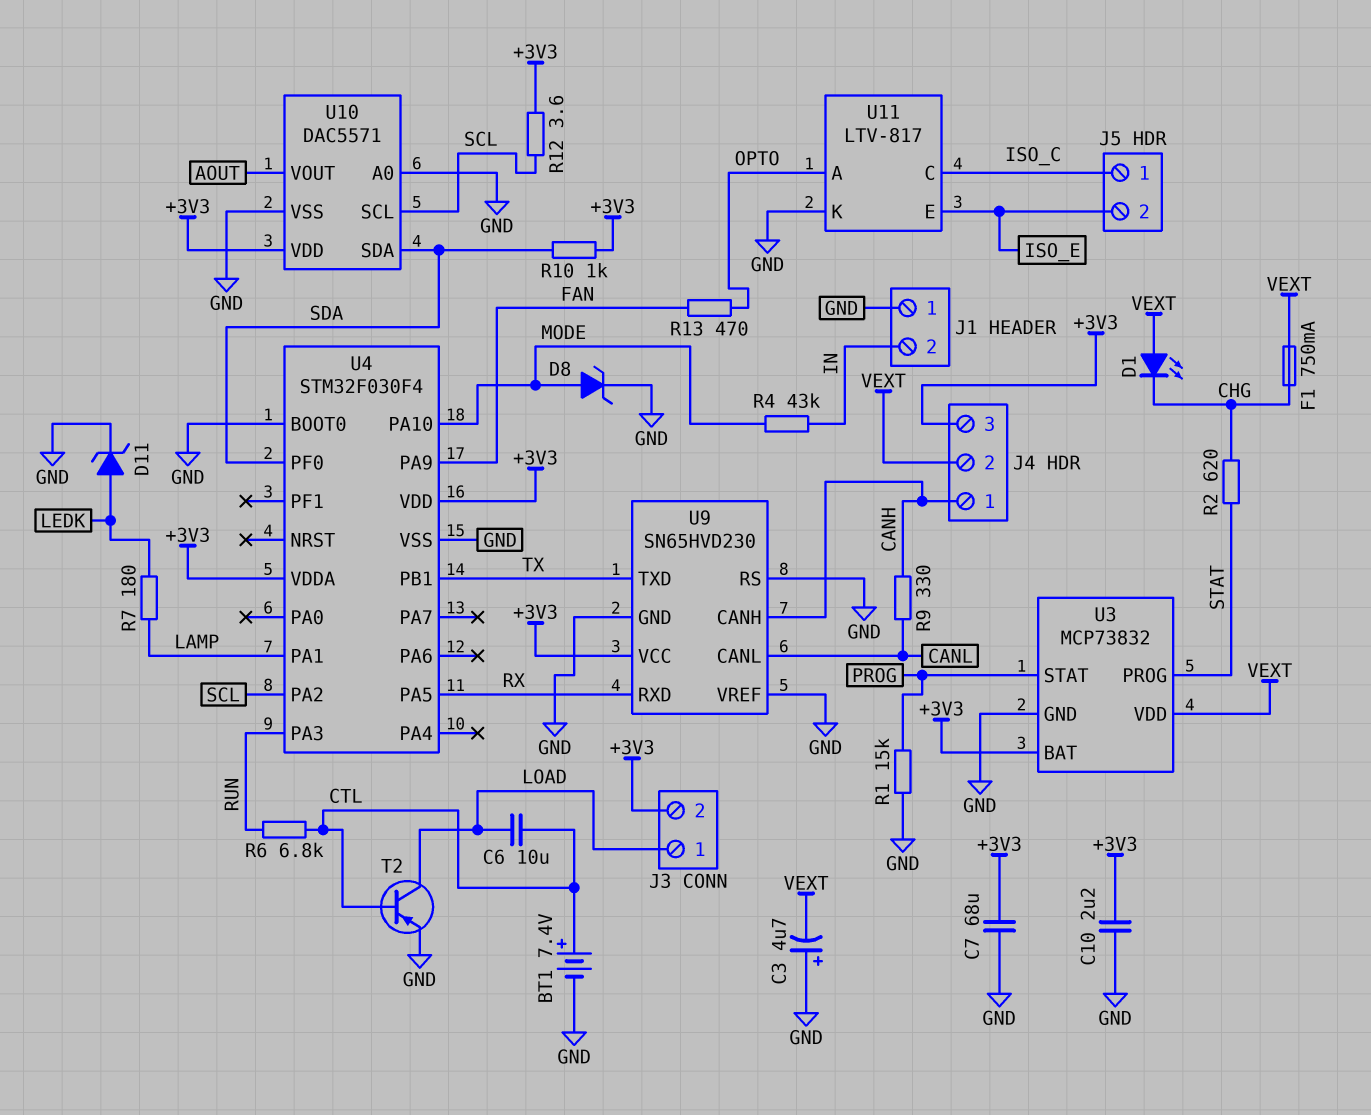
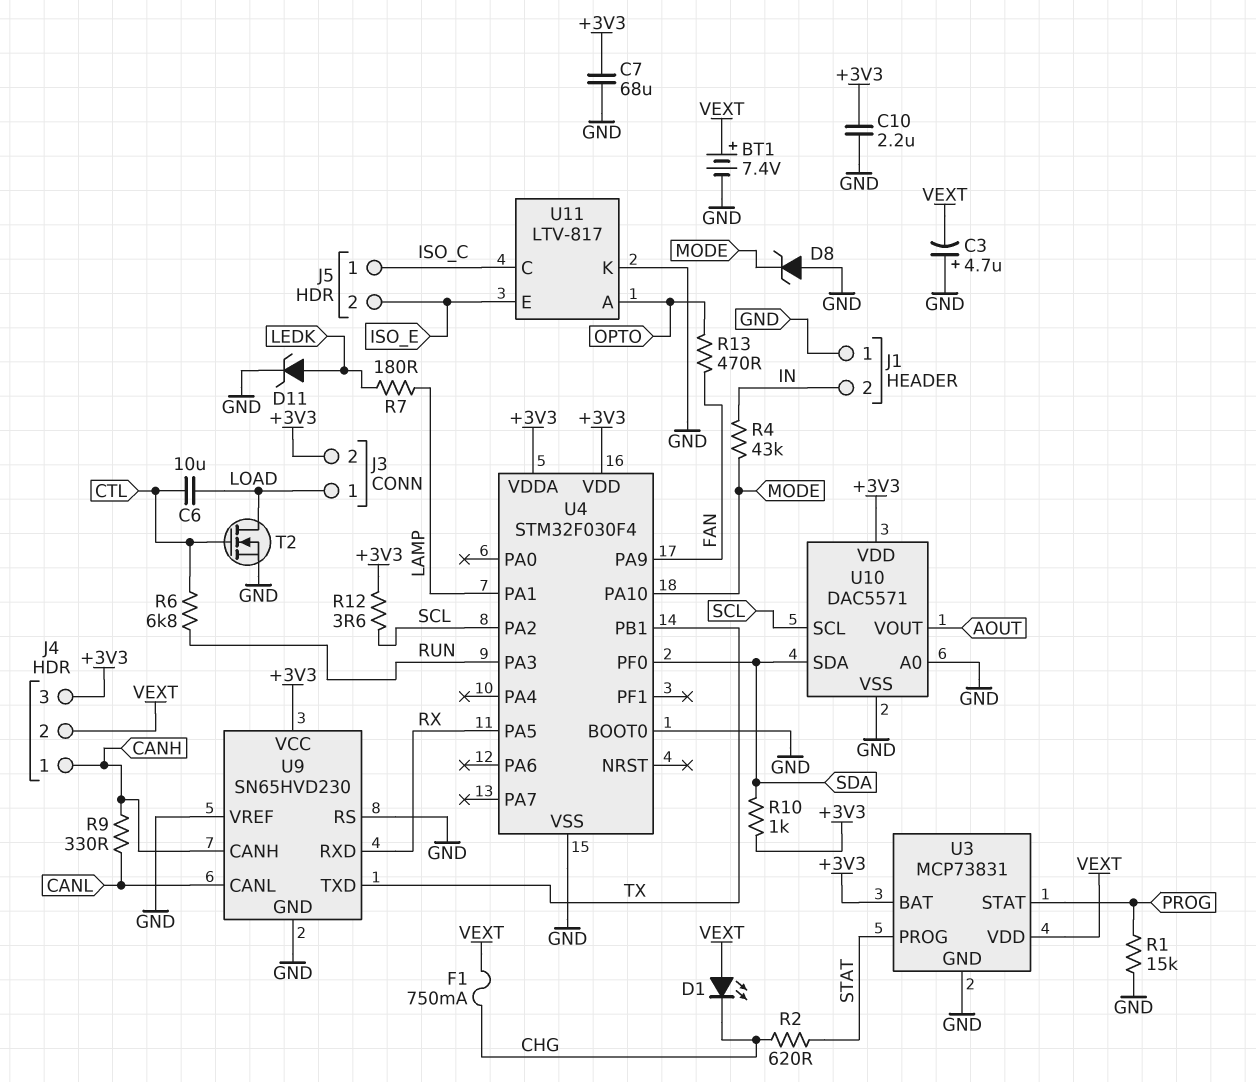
BT1: 7.4V (plus CTL, minus GND) -> 7.4V (plus VEXT, minus GND)
D8: zener (A MODE, K GND) -> zener (A GND, K MODE)
T2: PNP (B CTL, C LOAD, E GND) -> NMOS (G CTL, D LOAD, S GND)
U3: MCP73832 -> MCP73831

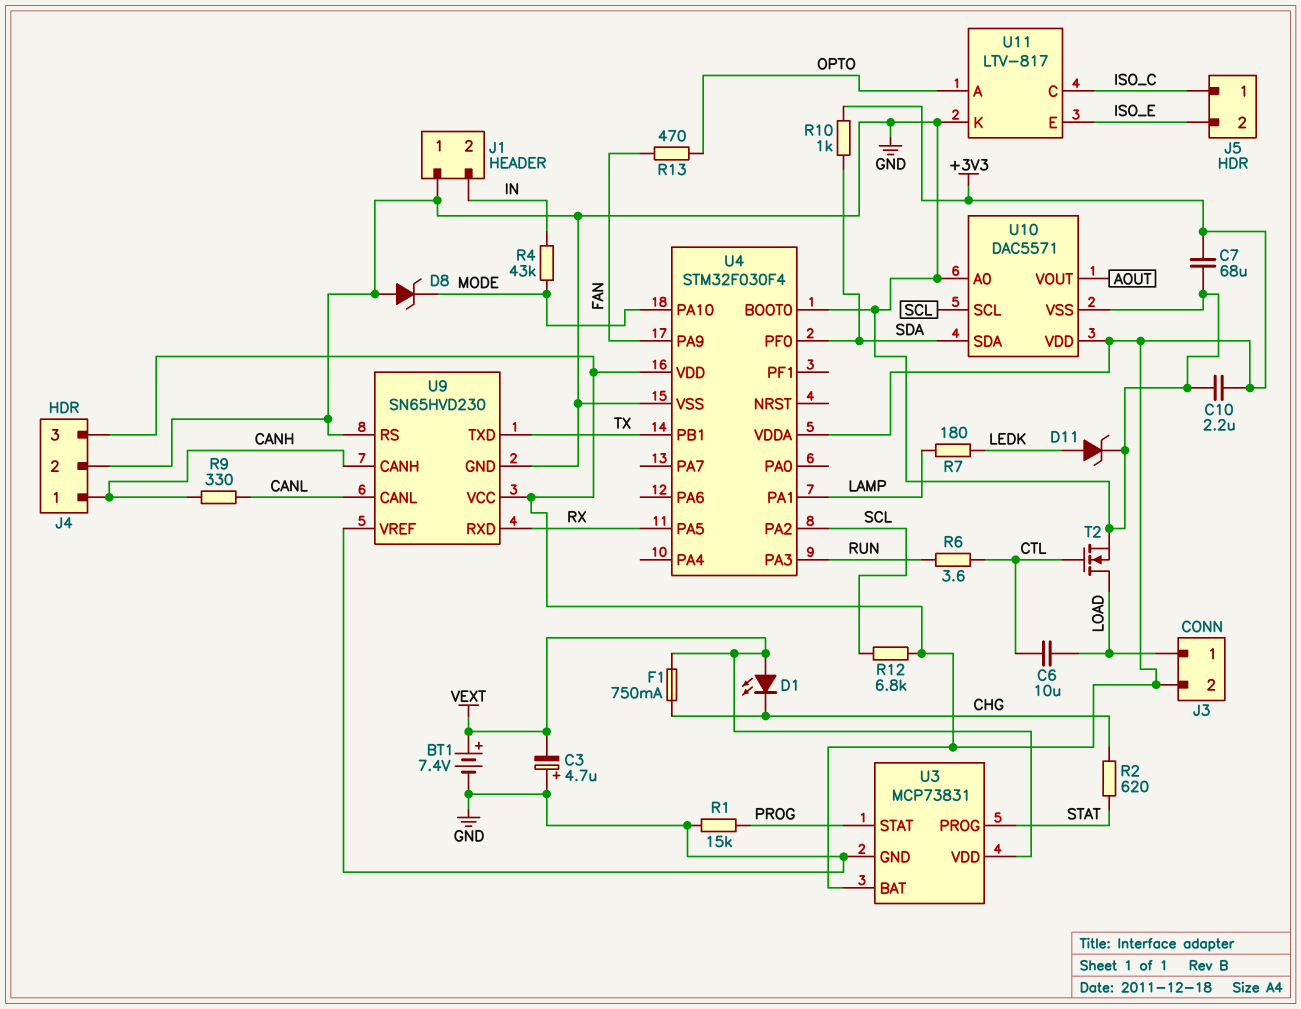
J4 pin 2: VEXT -> GND
R6: 6.8k (CTL, RUN) -> 3.6 (CTL, RUN)
R12: 3.6 (+3V3, SCL) -> 6.8k (+3V3, SCL)

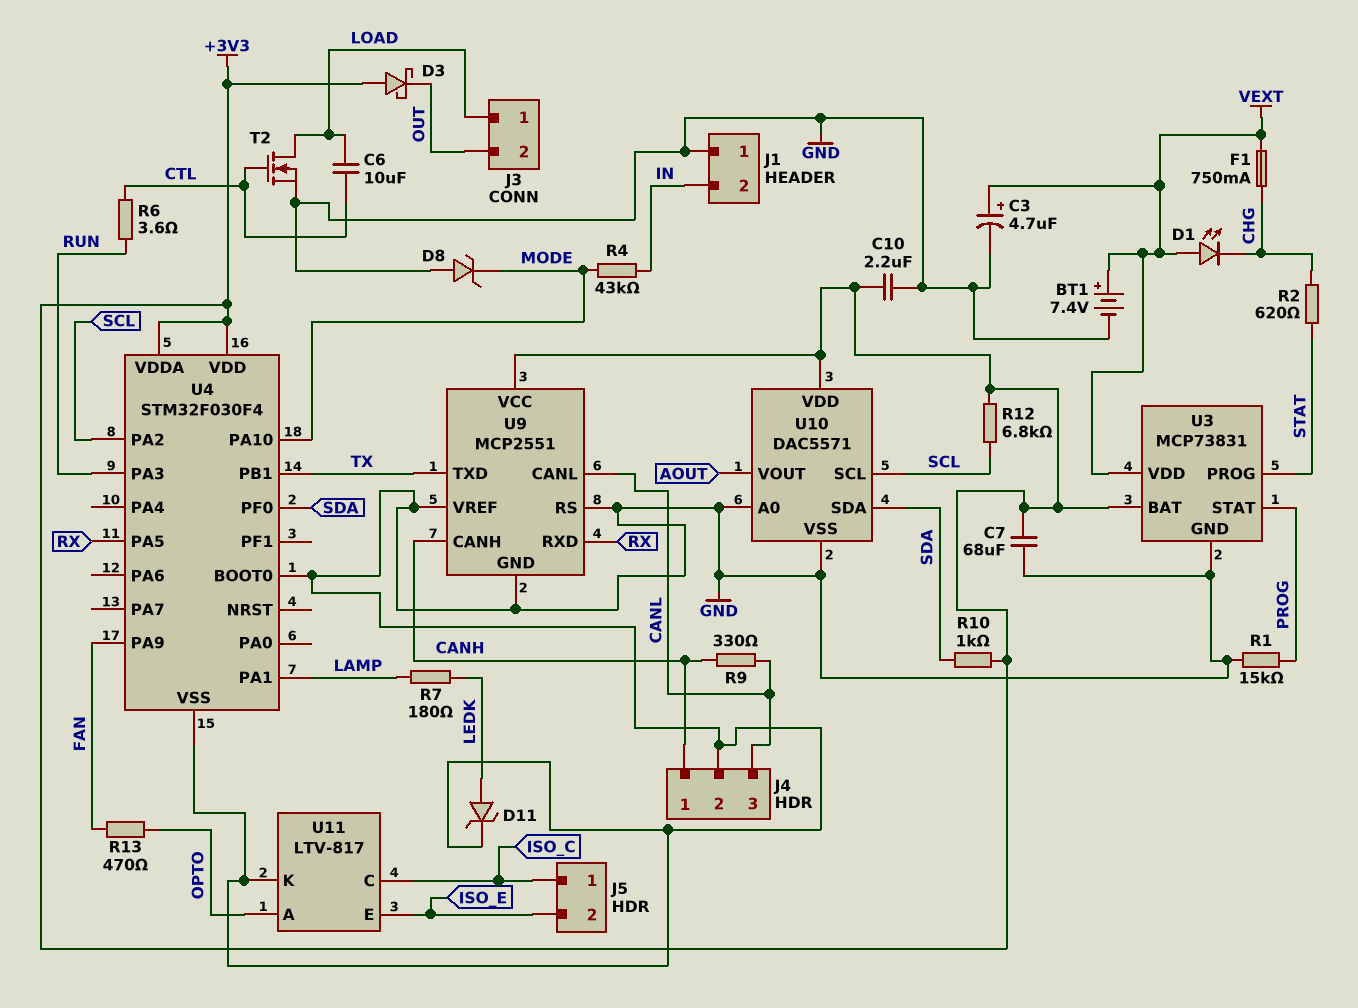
C3: 4.7uF (plus GND, minus VEXT) -> 4.7uF (plus VEXT, minus GND)
D3: none -> schottky (A +3V3, K OUT)
J3 pin 2: +3V3 -> OUT
J4 pin 3: +3V3 -> CANL
U9: SN65HVD230 -> MCP2551

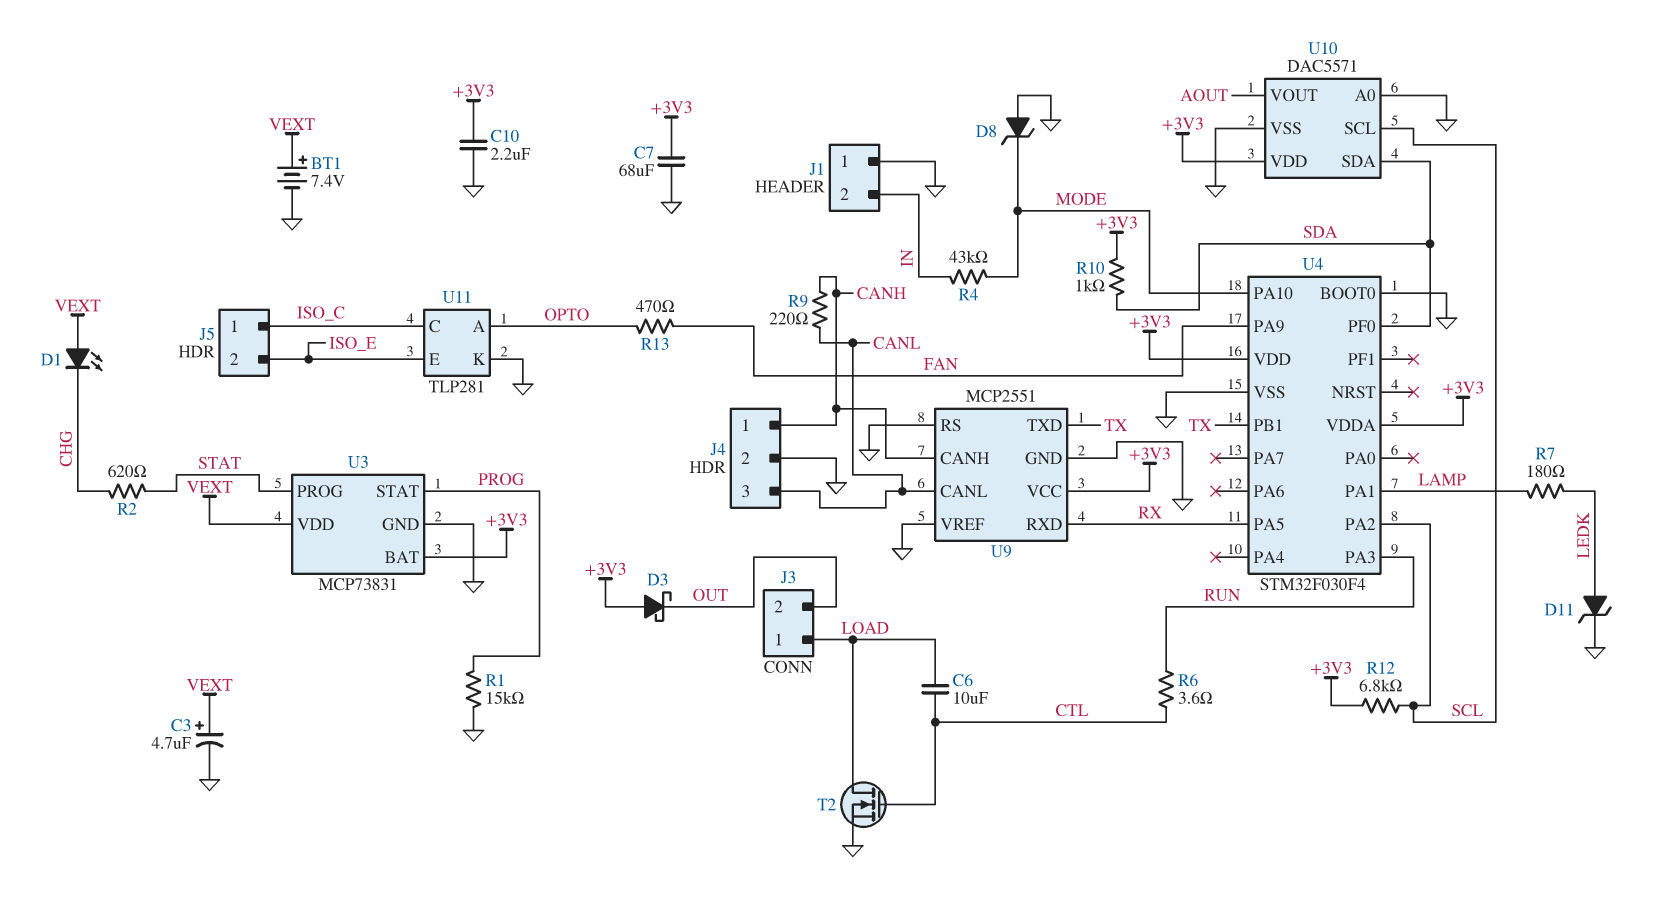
F1: 750mA (CHG, VEXT) -> none
R9: 330 (CANH, CANL) -> 220 (CANH, CANL)
U11: LTV-817 -> TLP281

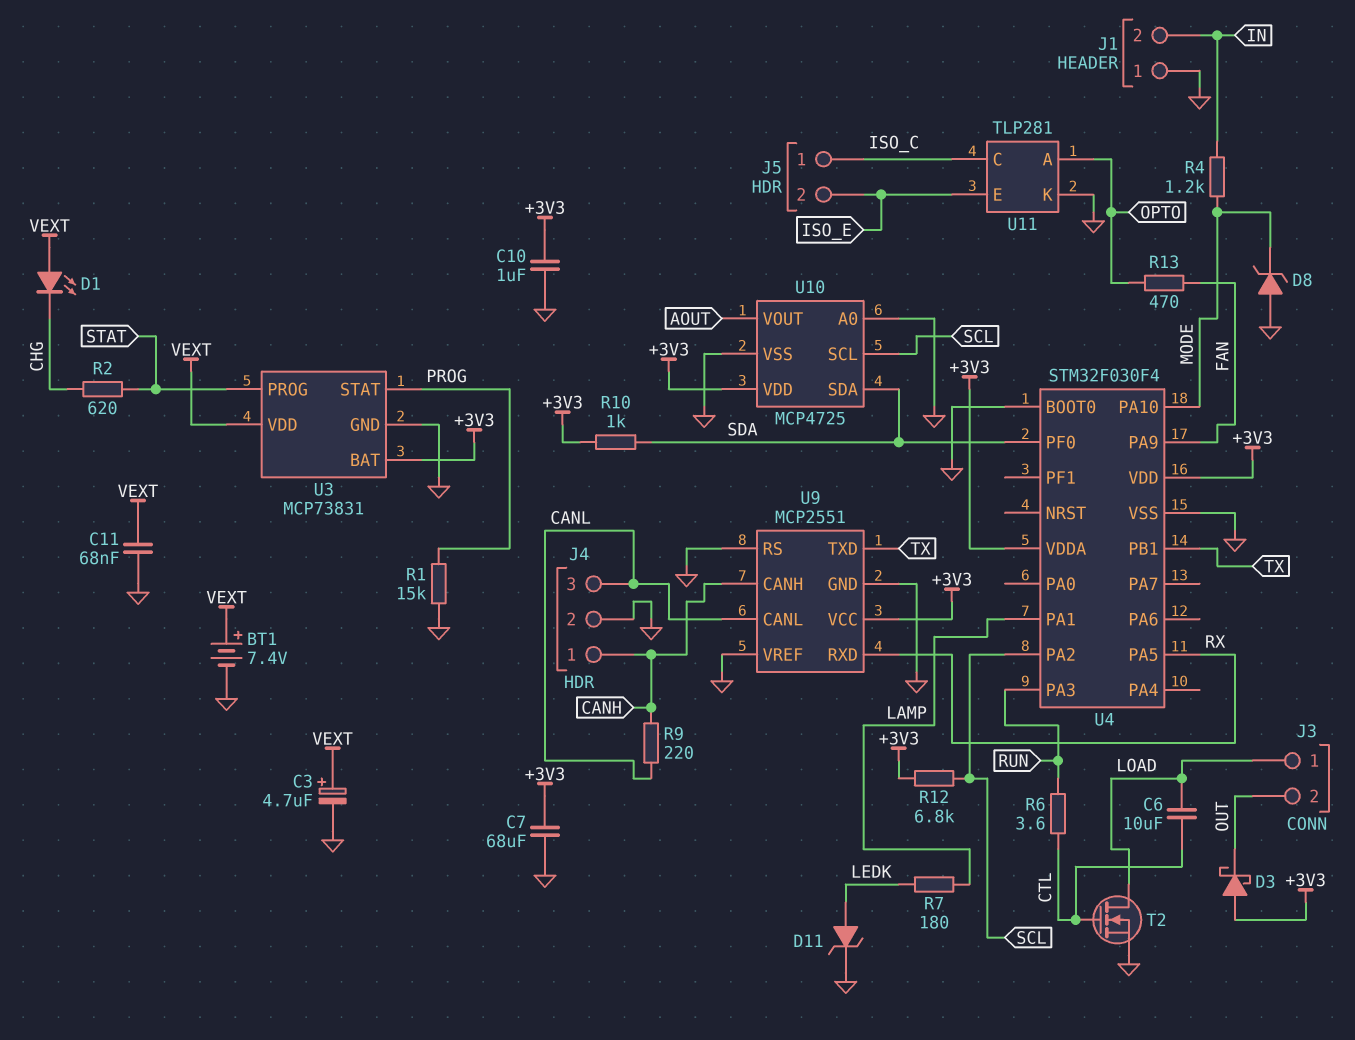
C10: 2.2uF (+3V3, GND) -> 1uF (+3V3, GND)
C11: none -> 68nF (GND, VEXT)
R4: 43k (IN, MODE) -> 1.2k (IN, MODE)
U10: DAC5571 -> MCP4725

